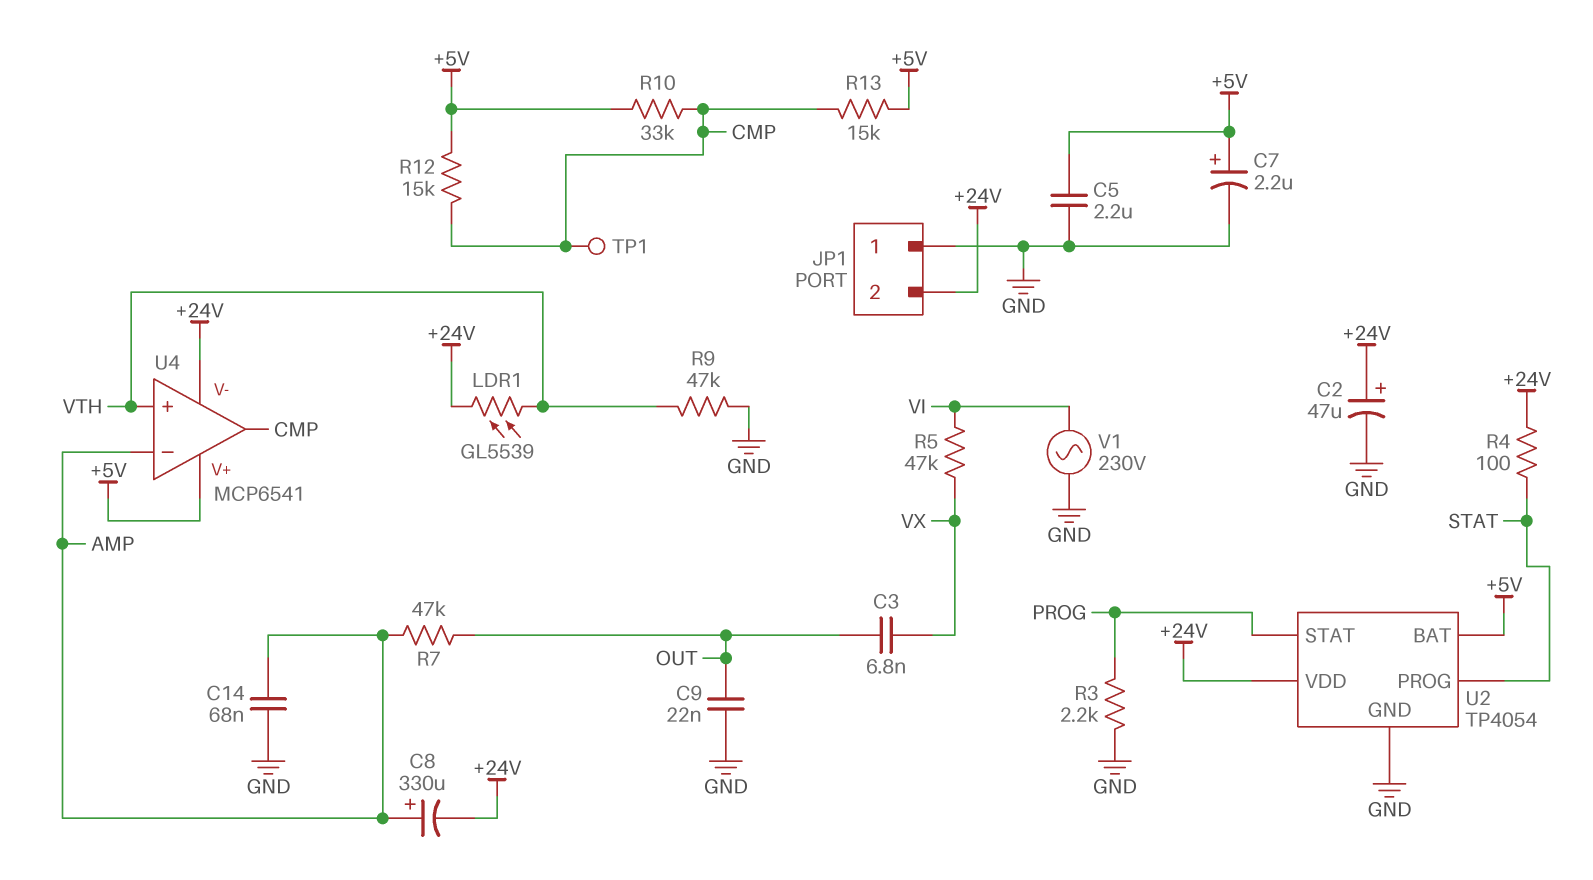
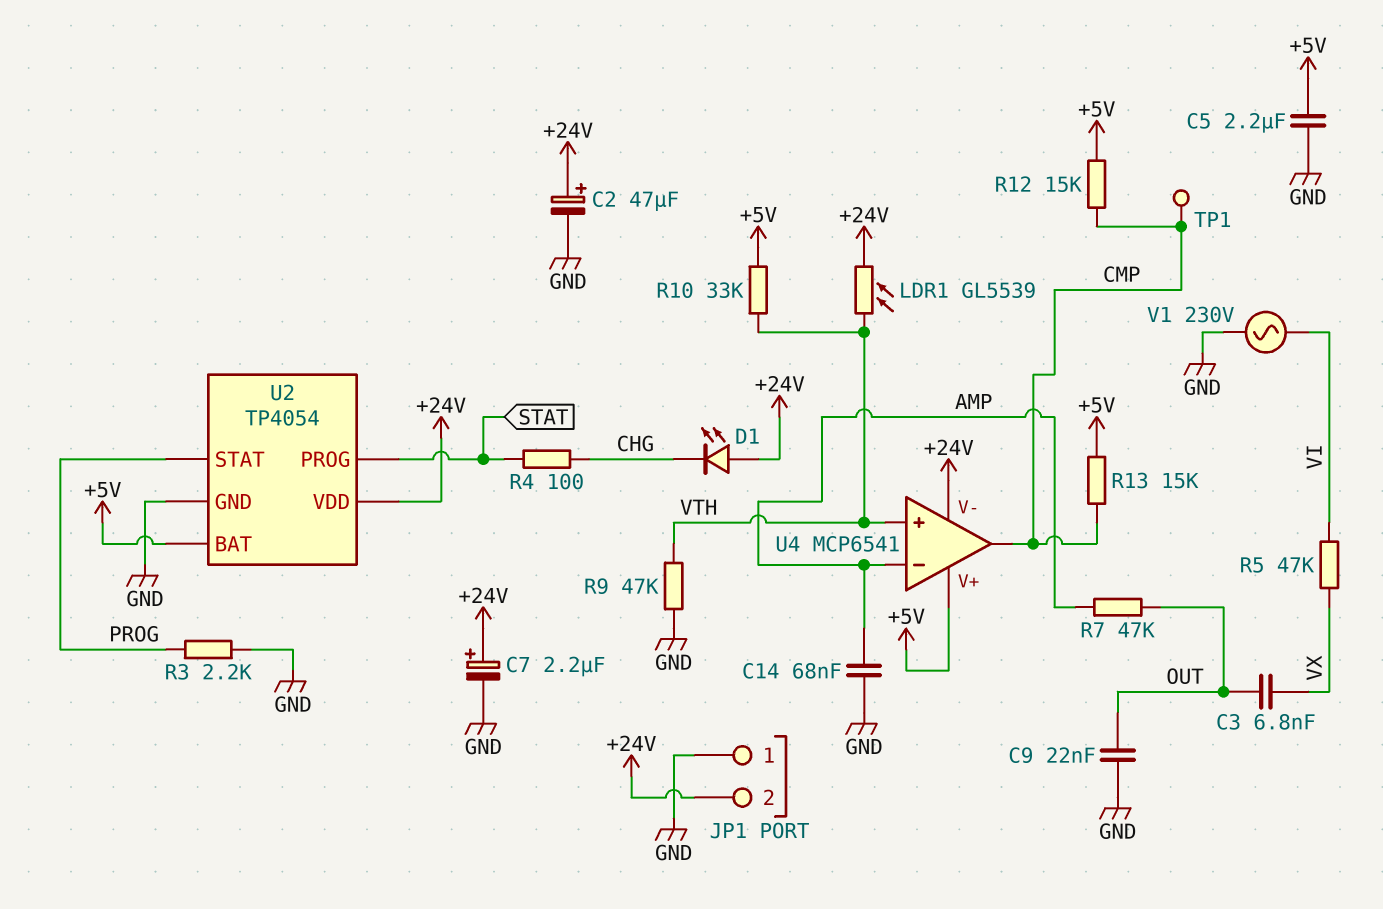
C7: 2.2uF (plus +5V, minus GND) -> 2.2uF (plus +24V, minus GND)
C8: 330uF (plus AMP, minus +24V) -> none
D1: none -> LED (A +24V, K CHG)
R4: 100 (+24V, STAT) -> 100 (CHG, STAT)
R10: 33k (+5V, CMP) -> 33k (+5V, VTH)

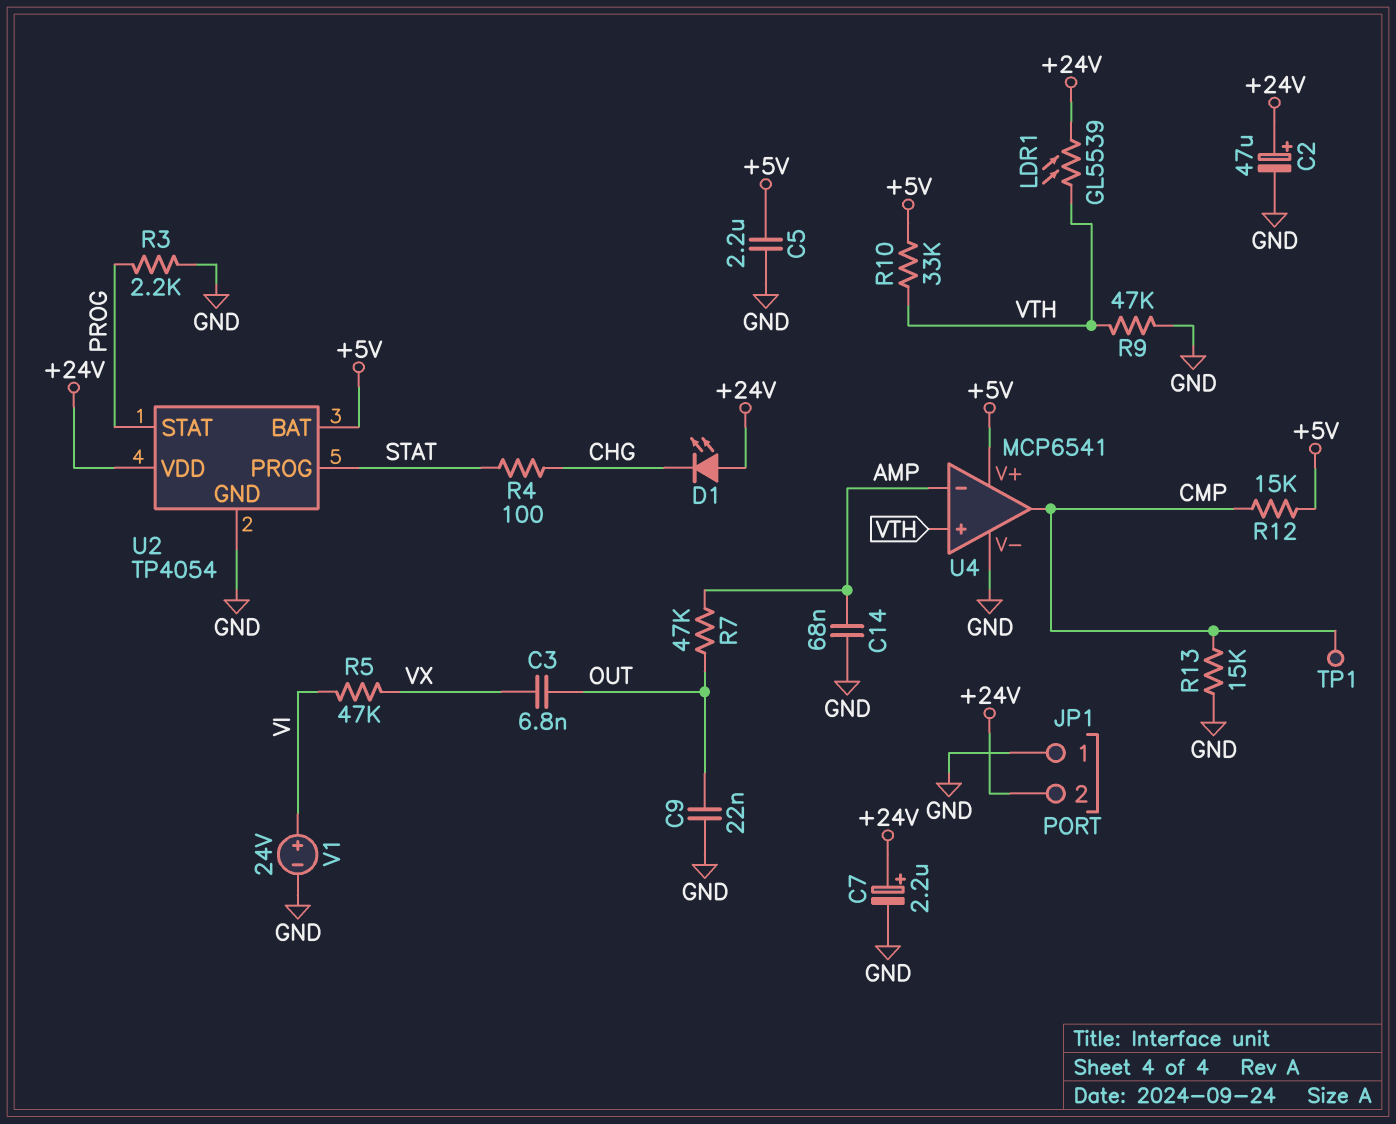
R13: 15k (+5V, CMP) -> 15k (CMP, GND)
U4 pin V-: +24V -> GND
V1: AC 230V (GND, VI) -> 24V (plus VI, minus GND)

